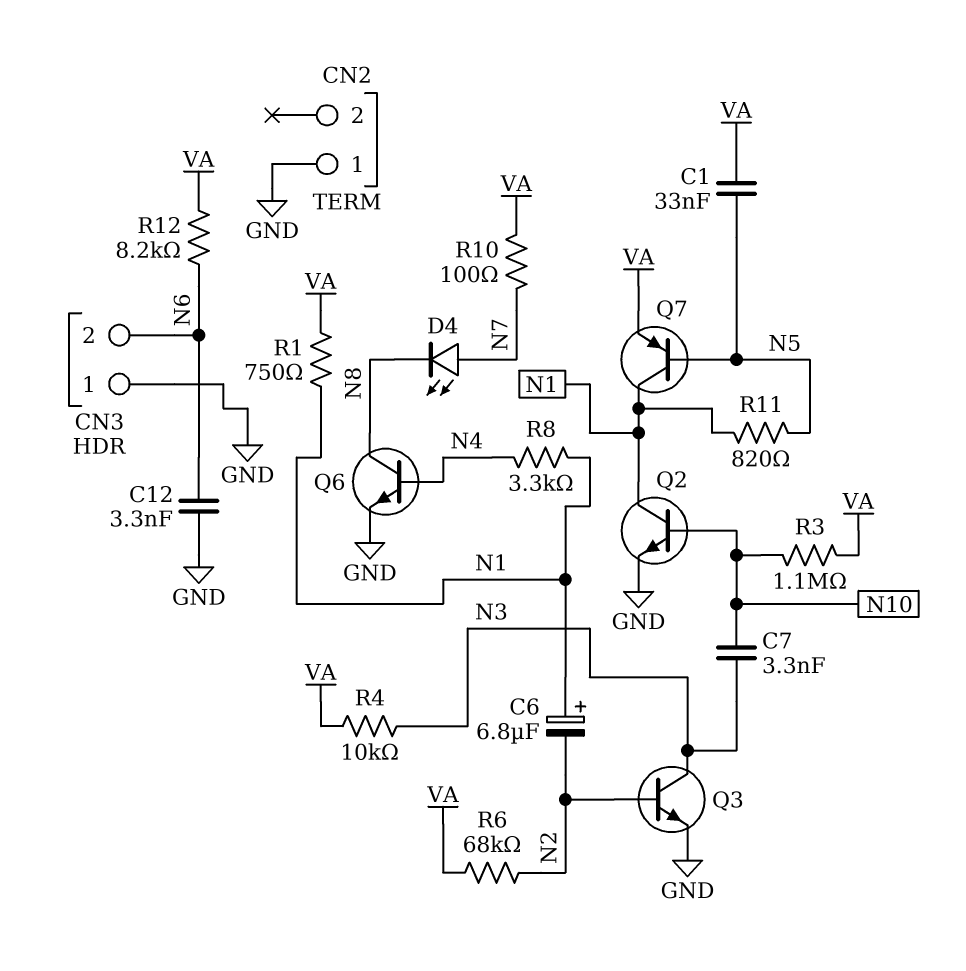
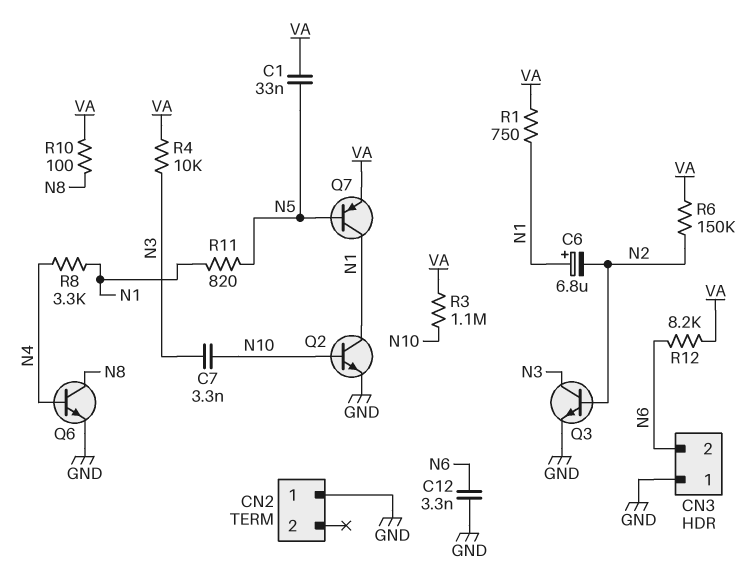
D4: LED (A N7, K N8) -> none
R6: 68k (N2, VA) -> 150k (N2, VA)
R10: 100 (N7, VA) -> 100 (N8, VA)

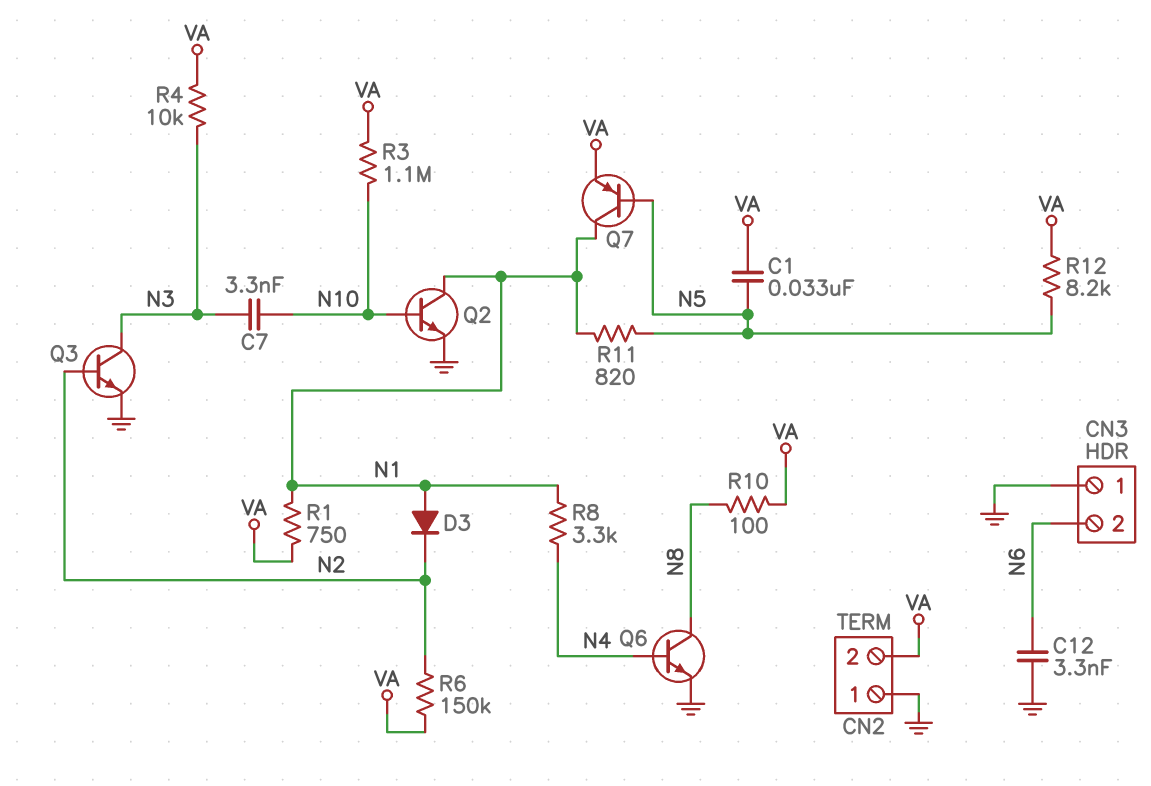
C6: 6.8uF (plus N1, minus N2) -> none
CN2 pin 2: none -> VA
D3: none -> diode (A N1, K N2)
R12: 8.2k (N6, VA) -> 8.2k (N5, VA)

